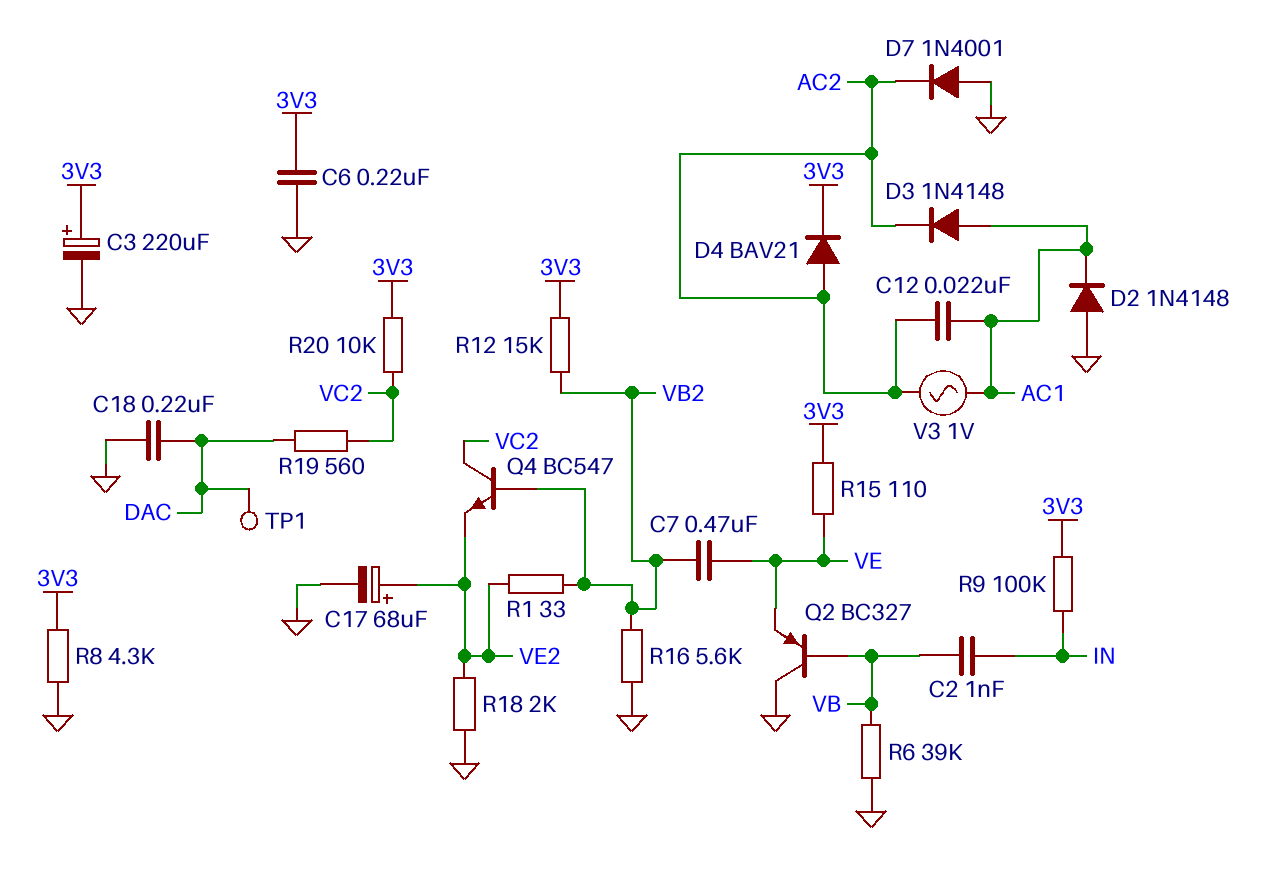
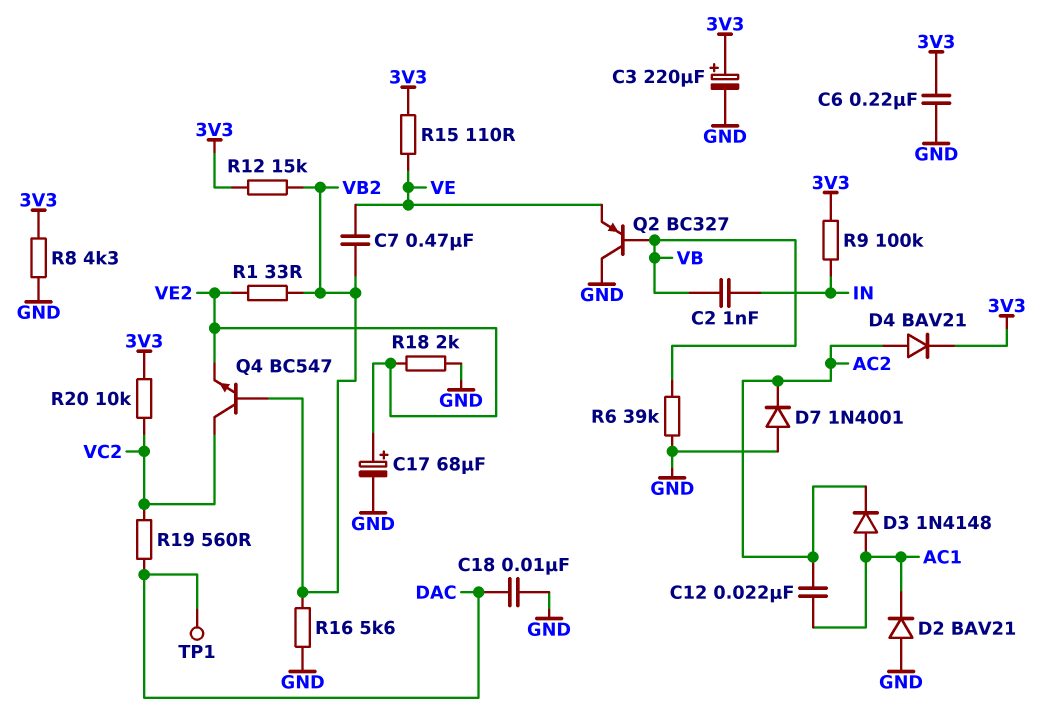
C18: 220nF (DAC, GND) -> 10nF (DAC, GND)
D2: diode 1N4148 (A GND, K AC1) -> diode BAV21 (A GND, K AC1)
V3: AC 1V (AC1, AC2) -> none

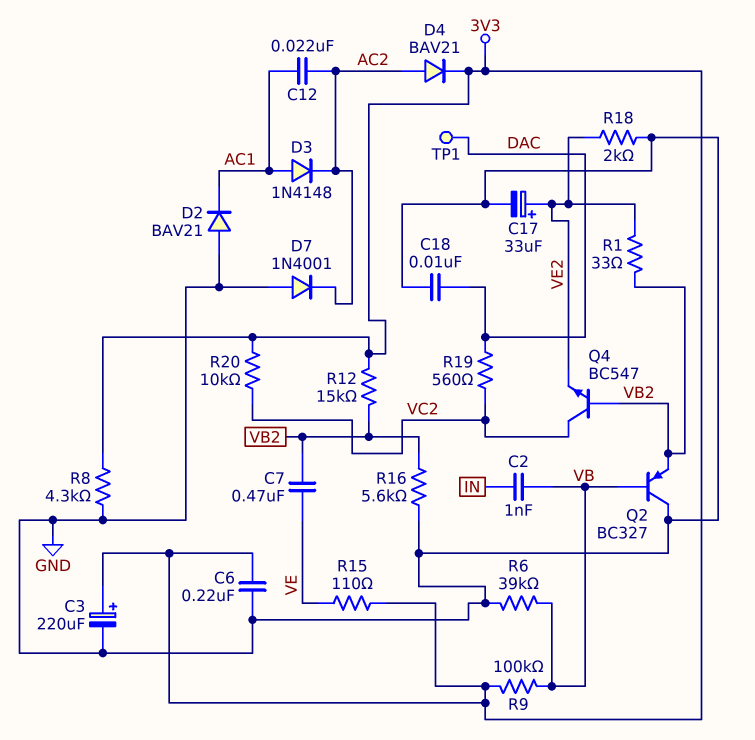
C17: 68uF (plus VE2, minus GND) -> 33uF (plus VE2, minus GND)
Q2: PNP BC327 (B VB, C GND, E VE) -> PNP BC327 (B VB, C GND, E VB2)
R9: 100k (3V3, IN) -> 100k (3V3, VB)

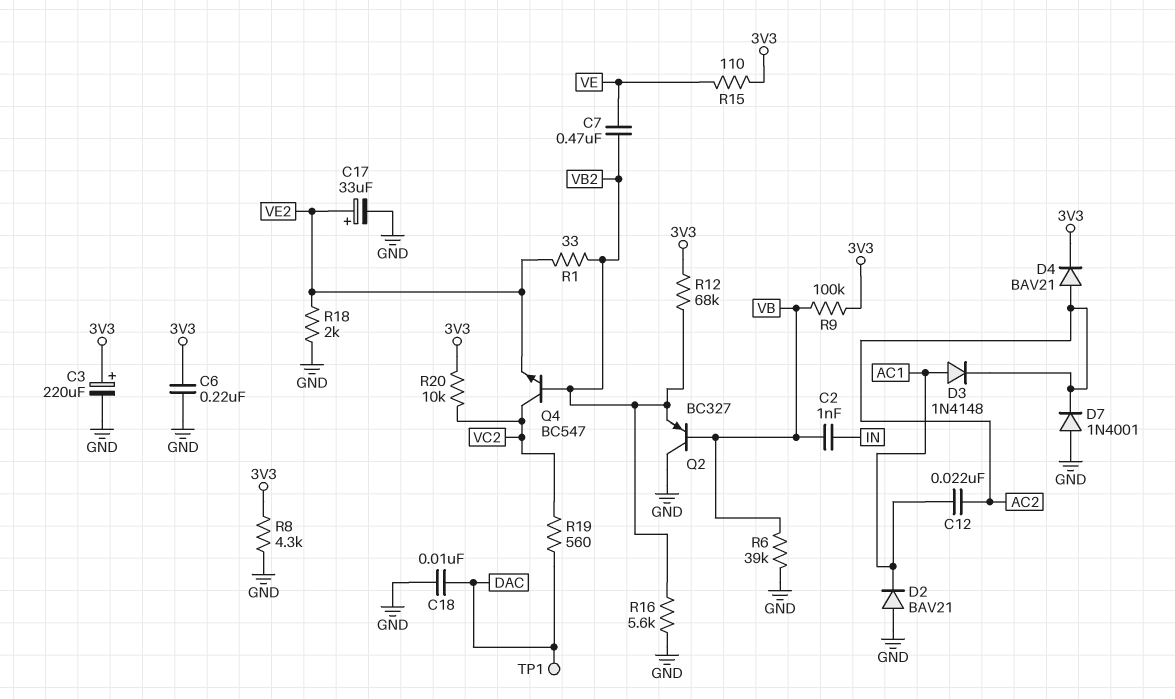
R12: 15k (3V3, VB2) -> 68k (3V3, VB2)

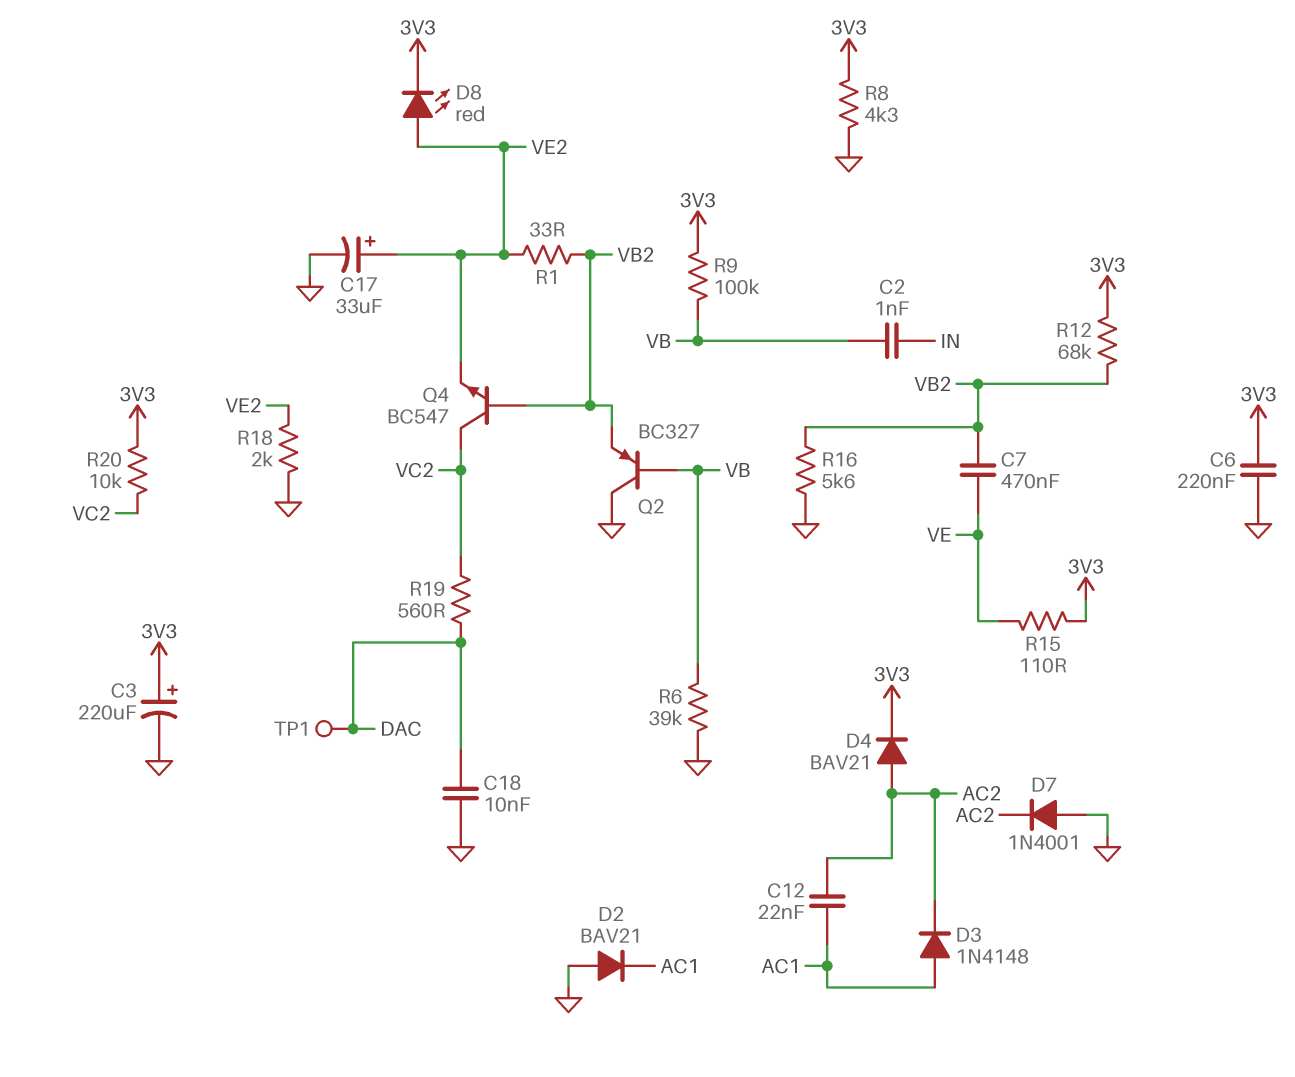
D8: none -> LED red (A VE2, K 3V3)

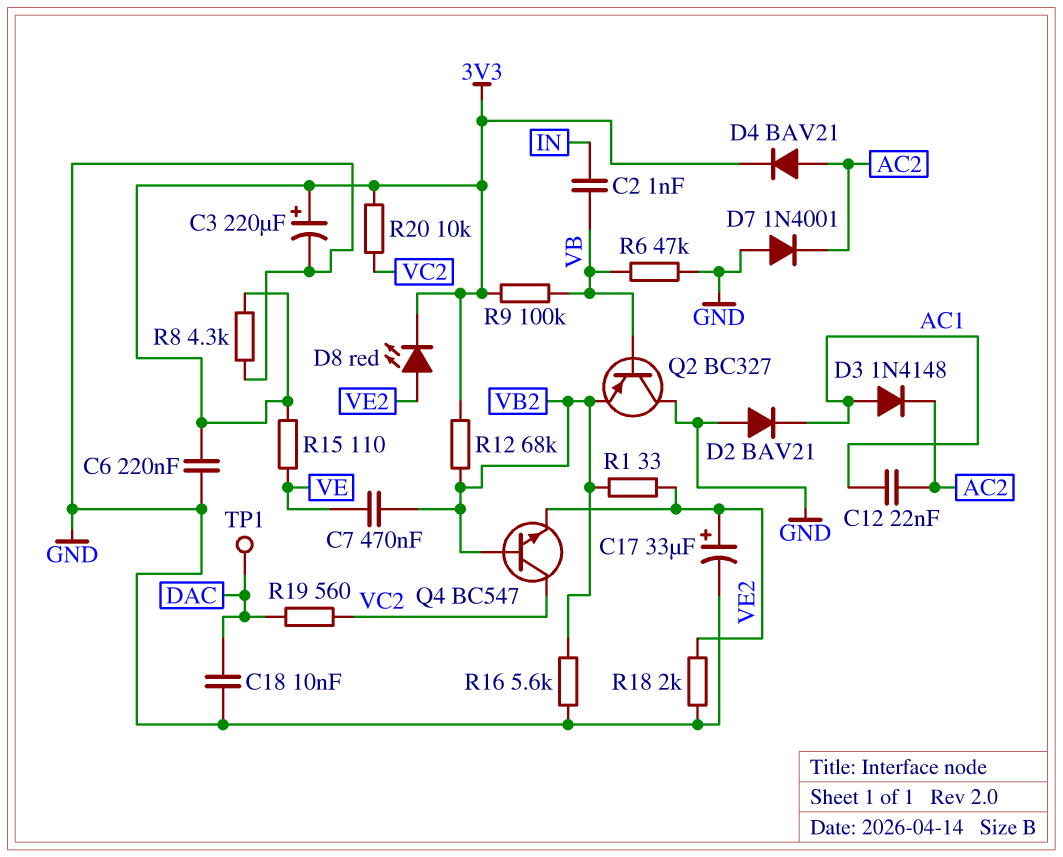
R6: 39k (GND, VB) -> 47k (GND, VB)

